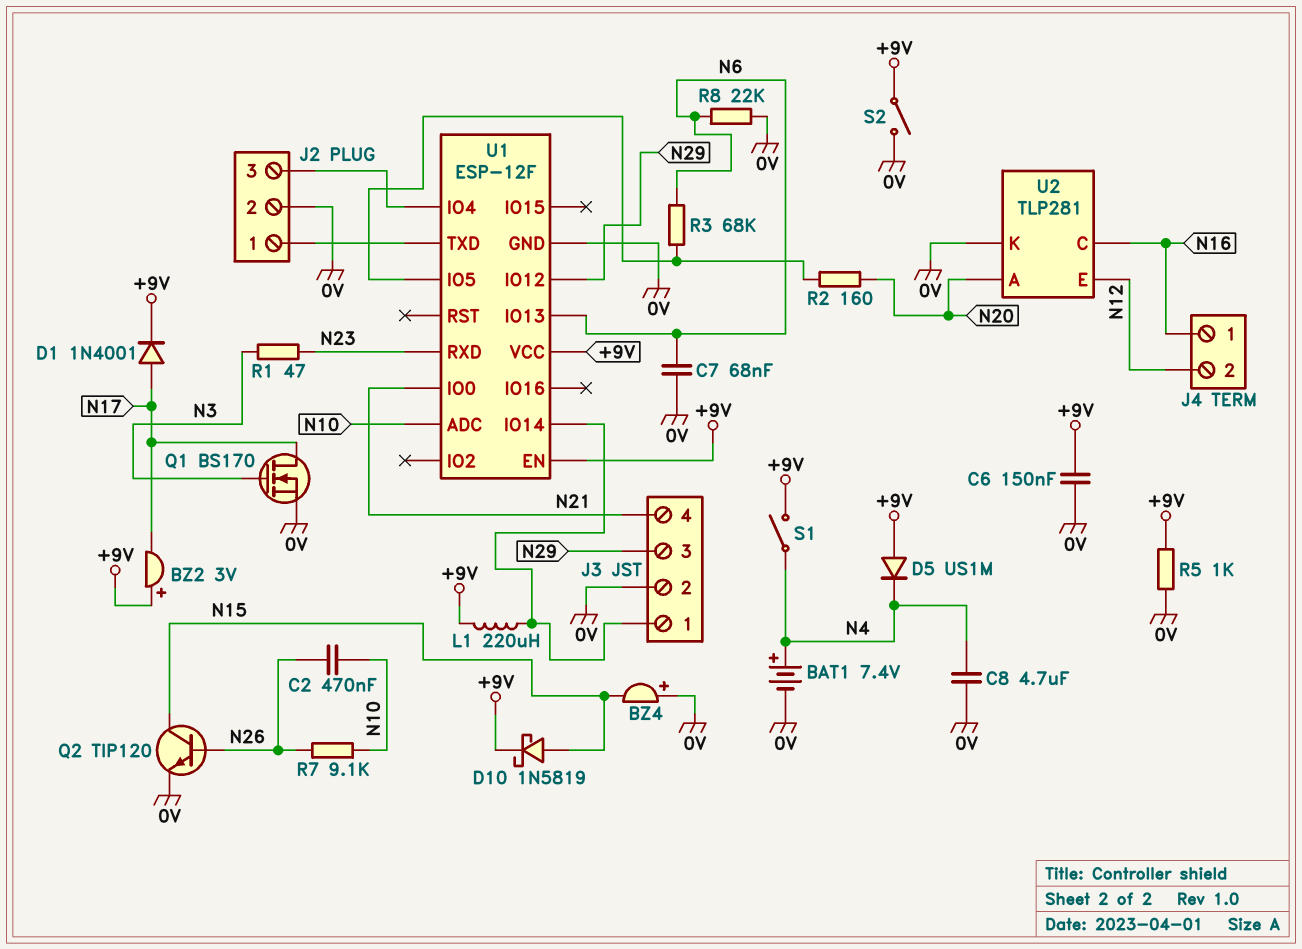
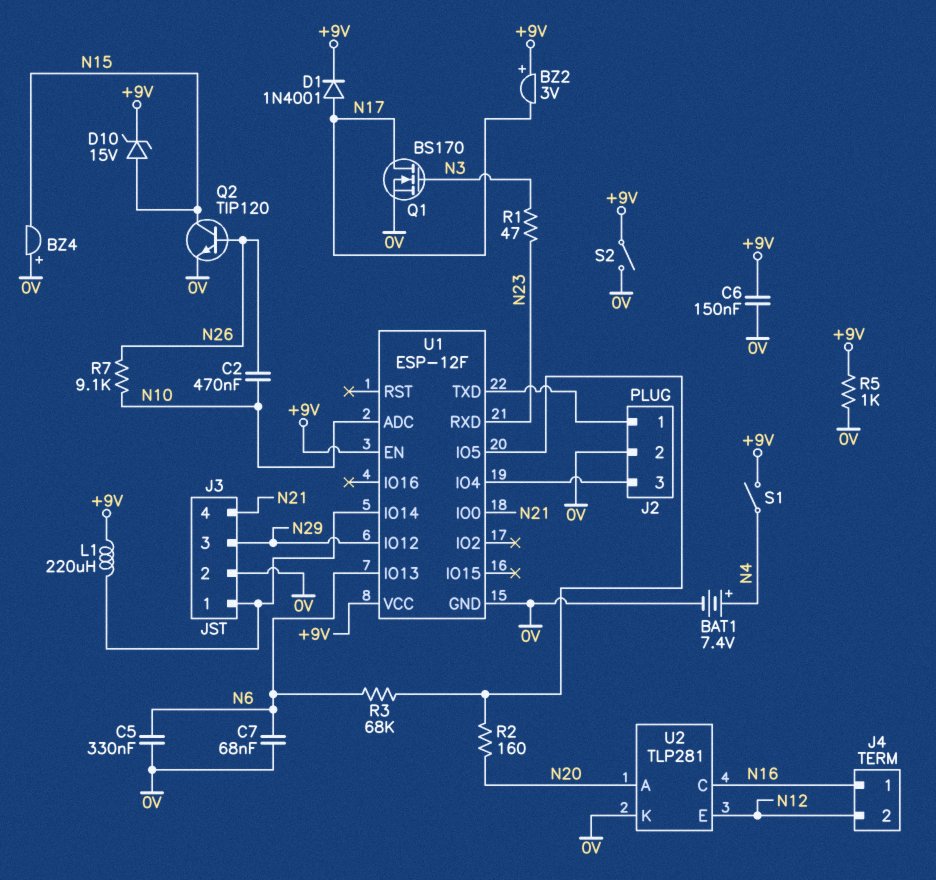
C5: none -> 330nF (0V, N6)
C8: 4.7uF (0V, N4) -> none
D5: diode US1M (A +9V, K N4) -> none
D10: schottky 1N5819 (A N15, K +9V) -> zener 15V (A N15, K +9V)
R8: 22k (0V, N6) -> none

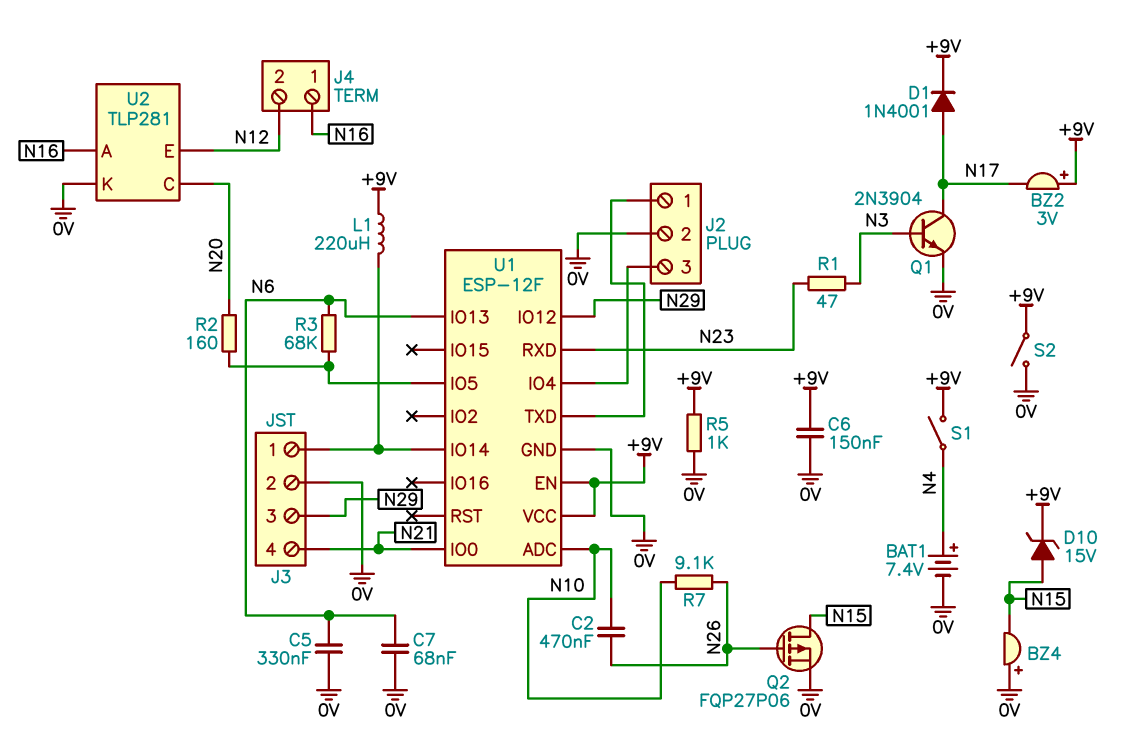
Q1: NMOS BS170 (G N3, D N17, S 0V) -> NPN 2N3904 (B N3, C N17, E 0V)
Q2: NPN TIP120 (B N26, C N15, E 0V) -> PMOS FQP27P06 (G N26, D N15, S 0V)
U2 pin A: N20 -> N16
U2 pin C: N16 -> N20

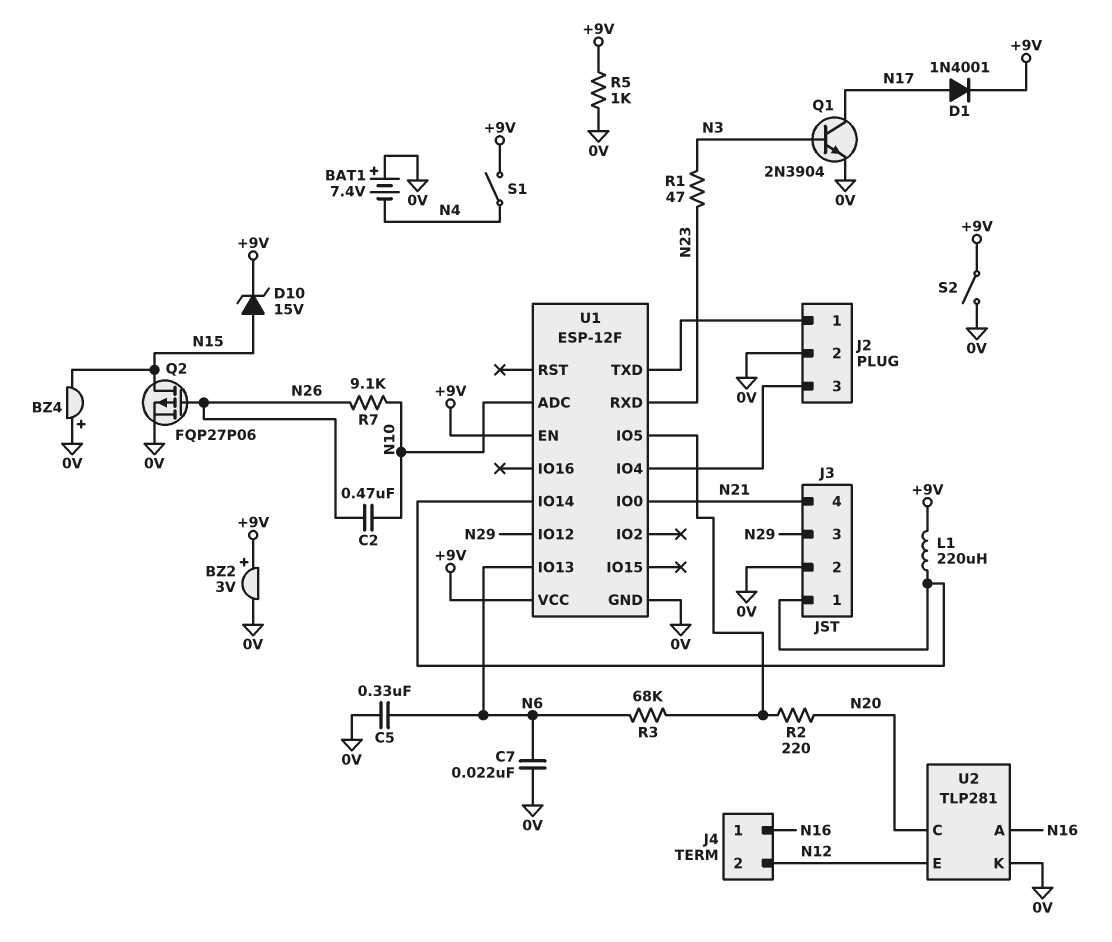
BAT1: 7.4V (plus N4, minus 0V) -> 7.4V (plus 0V, minus N4)
BZ2: buzzer 3V (plus +9V, minus N17) -> buzzer 3V (plus +9V, minus 0V)
C6: 150nF (+9V, 0V) -> none
C7: 68nF (0V, N6) -> 22nF (0V, N6)
R2: 160 (N20, U1/IO5) -> 220 (N20, U1/IO5)

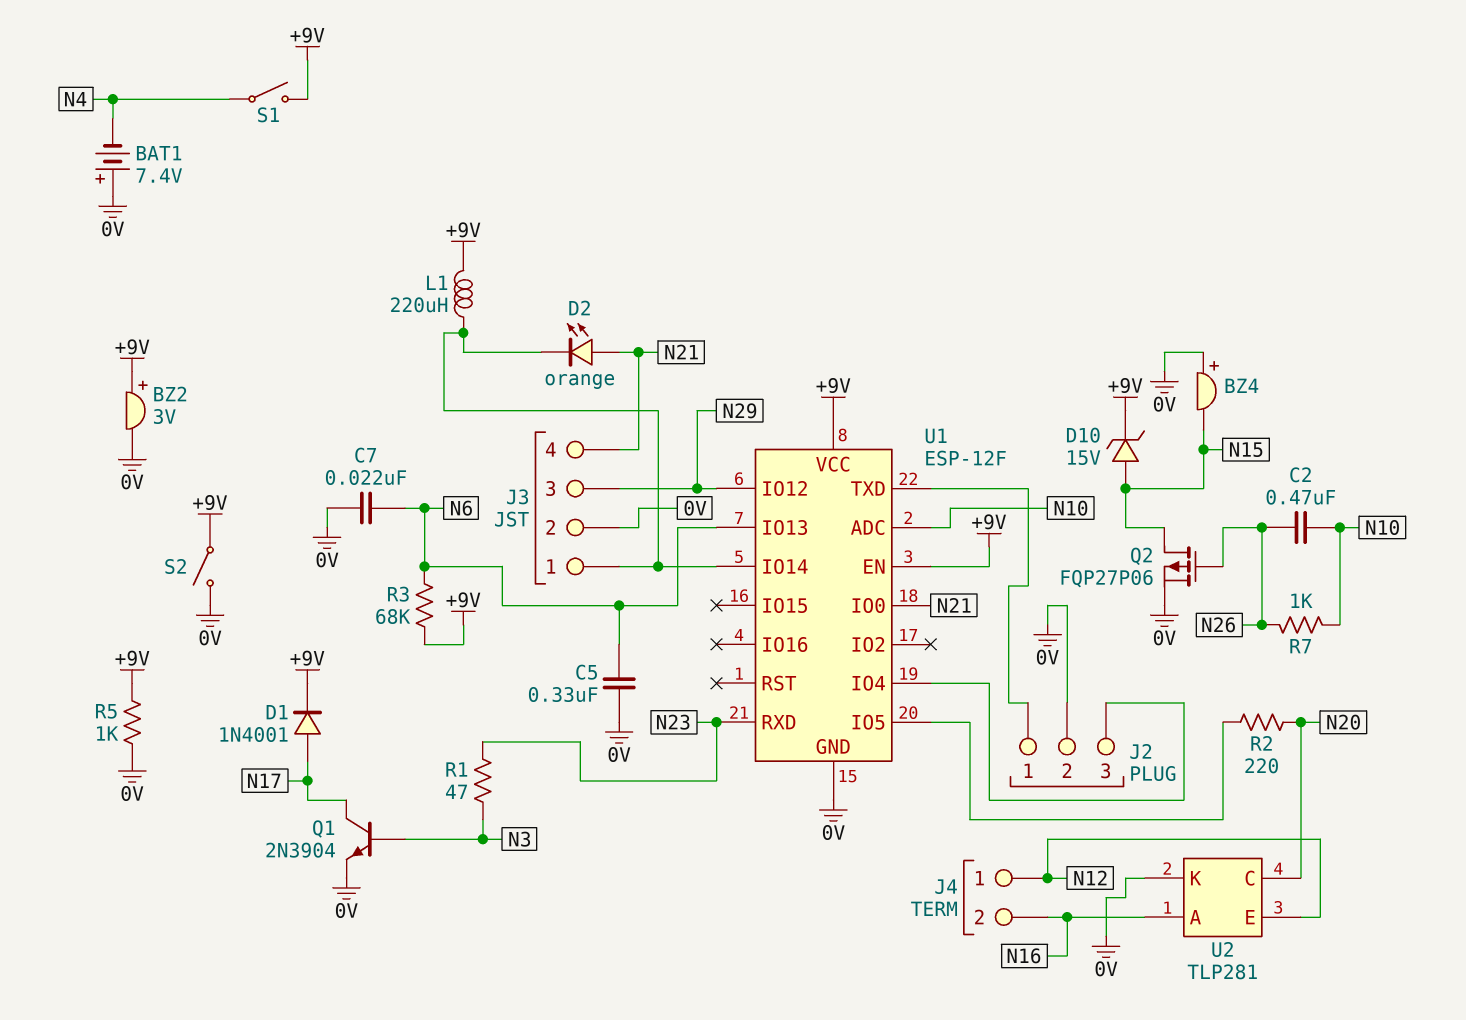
D2: none -> LED orange (A N21, K J3/1)
J4 pin 1: N16 -> N12
J4 pin 2: N12 -> N16
R3: 68k (N6, U1/IO5) -> 68k (+9V, N6)
R7: 9.1k (N10, N26) -> 1k (N10, N26)

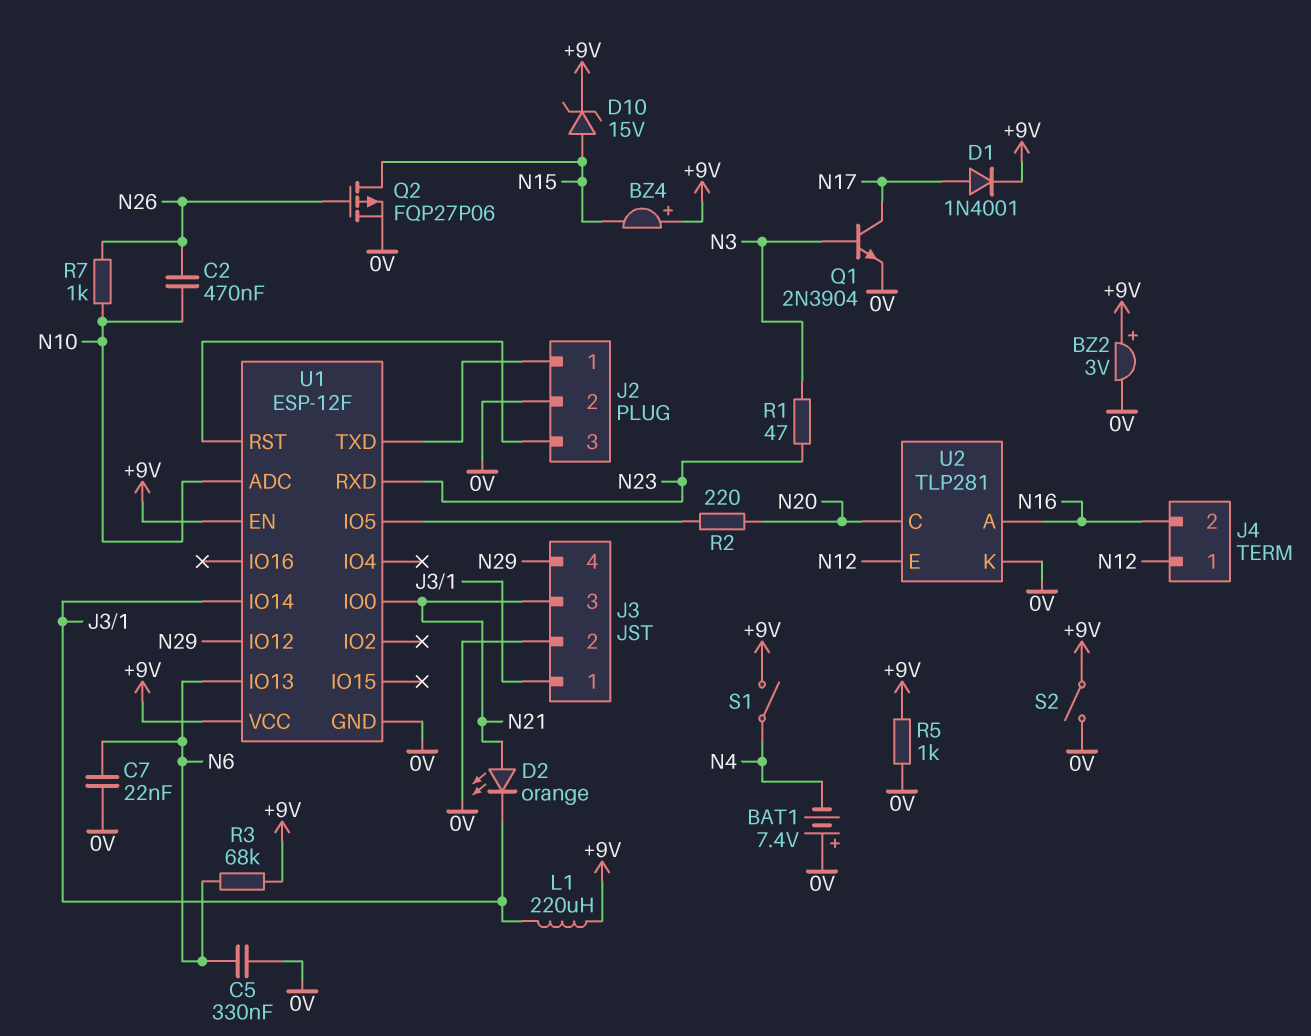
BZ4: buzzer (plus 0V, minus N15) -> buzzer (plus +9V, minus N15)
J3 pin 3: N29 -> N21
J3 pin 4: N21 -> N29
U1 pin IO4: J2/3 -> none
U1 pin RST: none -> J2/3

